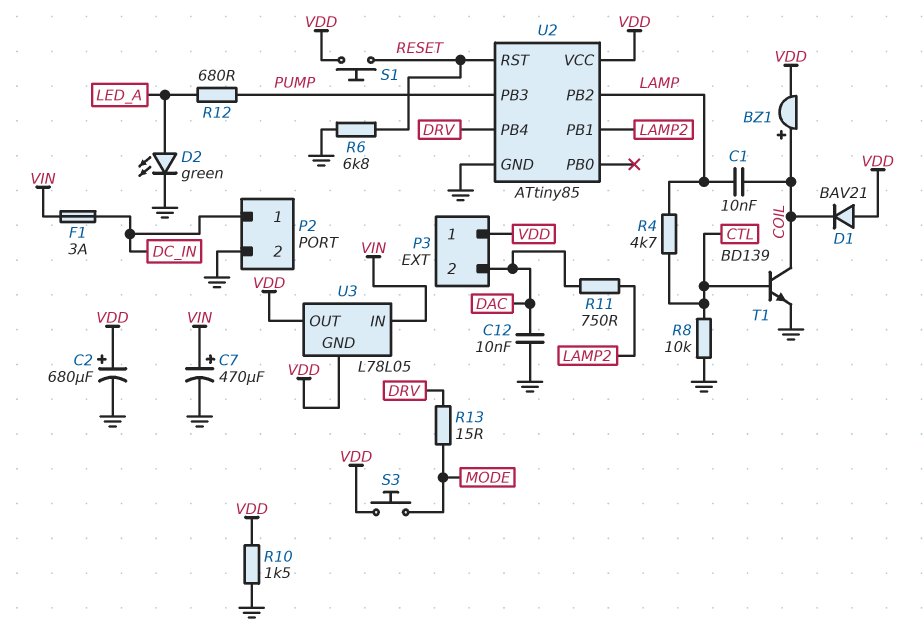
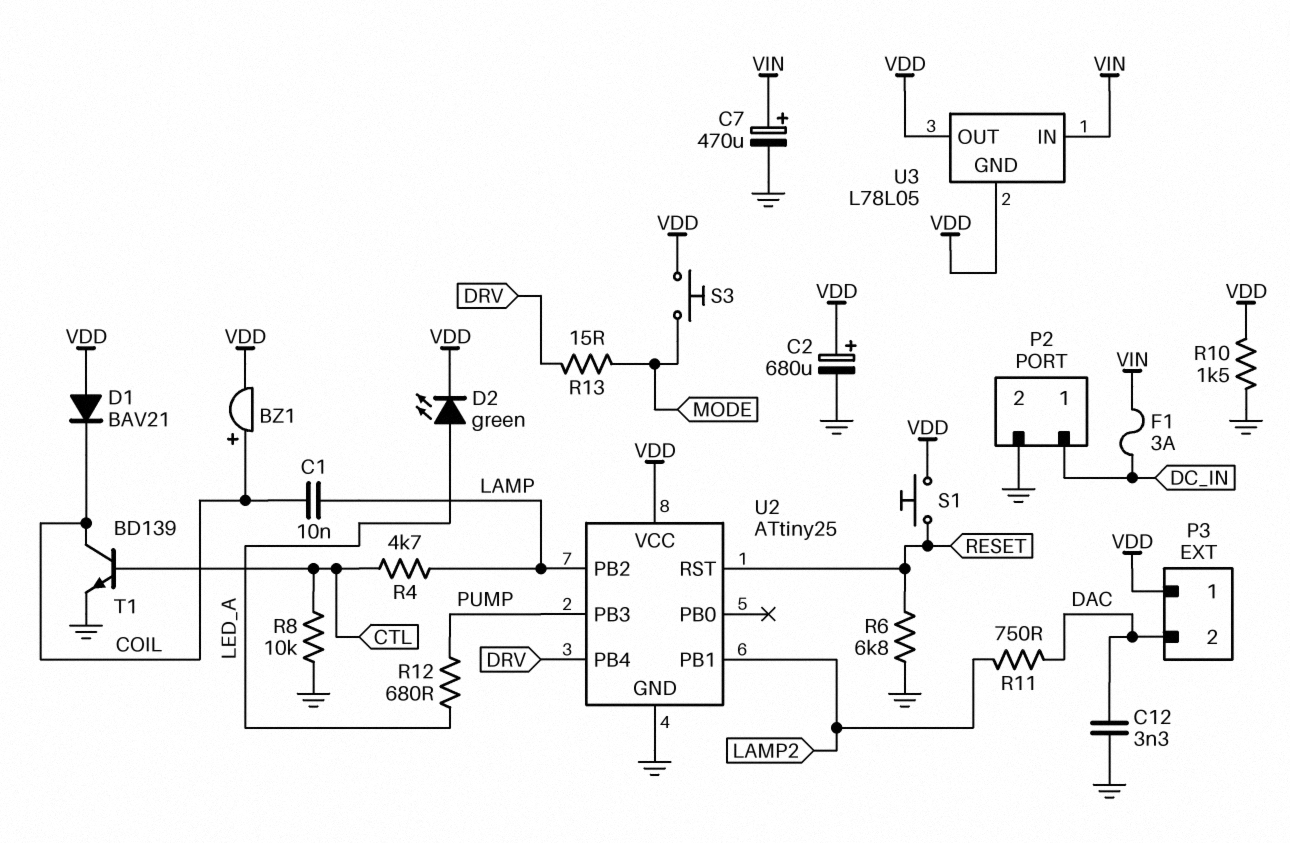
C12: 10nF (DAC, GND) -> 3.3nF (DAC, GND)
D2: LED green (A LED_A, K GND) -> LED green (A LED_A, K VDD)
U2: ATtiny85 -> ATtiny25

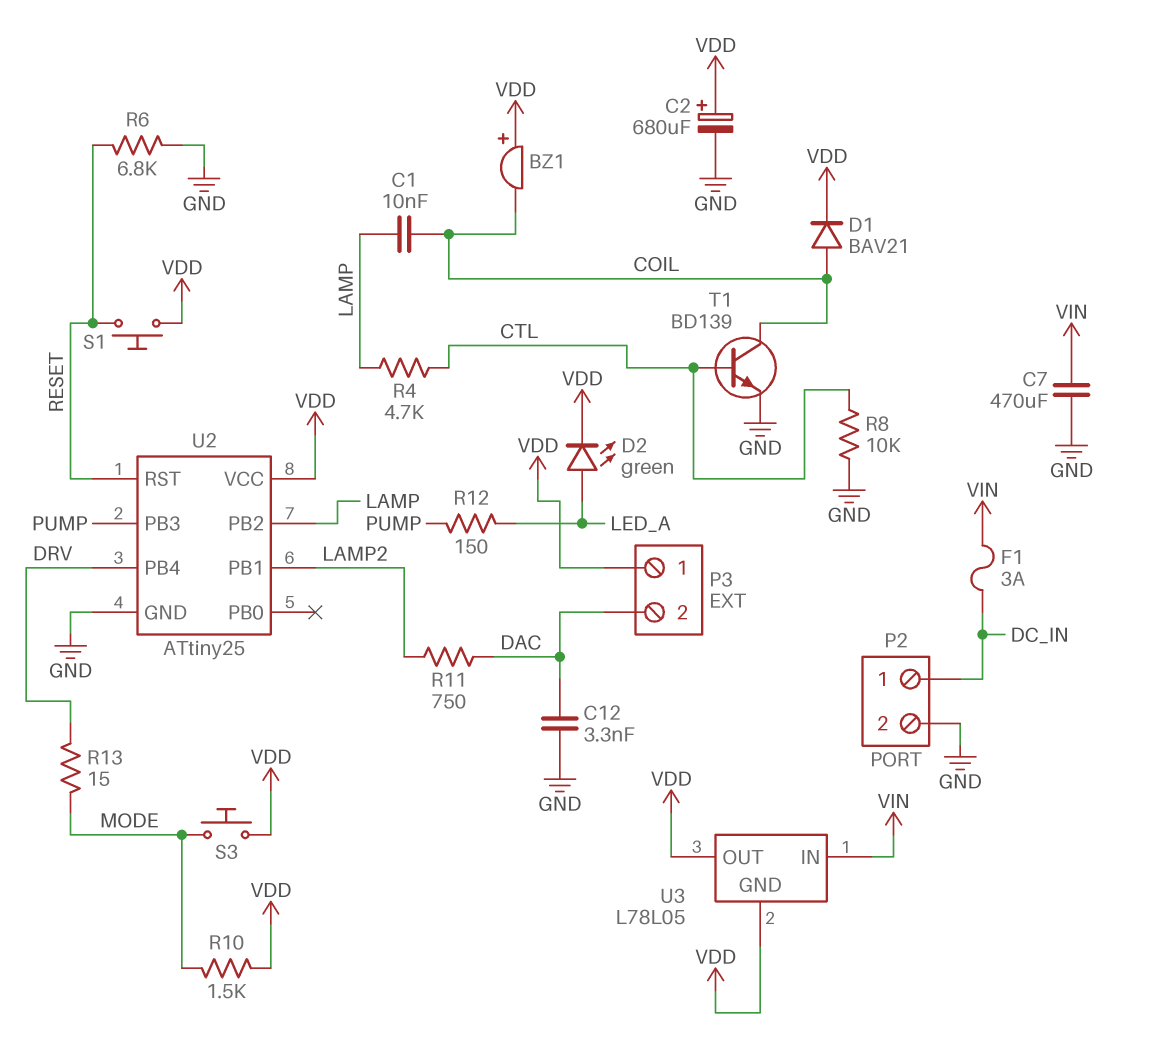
BZ1: buzzer (plus COIL, minus VDD) -> buzzer (plus VDD, minus COIL)
C7: 470uF (plus VIN, minus GND) -> 470uF (GND, VIN)
D1: diode BAV21 (A VDD, K COIL) -> diode BAV21 (A COIL, K VDD)
R10: 1.5k (GND, VDD) -> 1.5k (MODE, VDD)
R12: 680 (LED_A, PUMP) -> 150 (LED_A, PUMP)

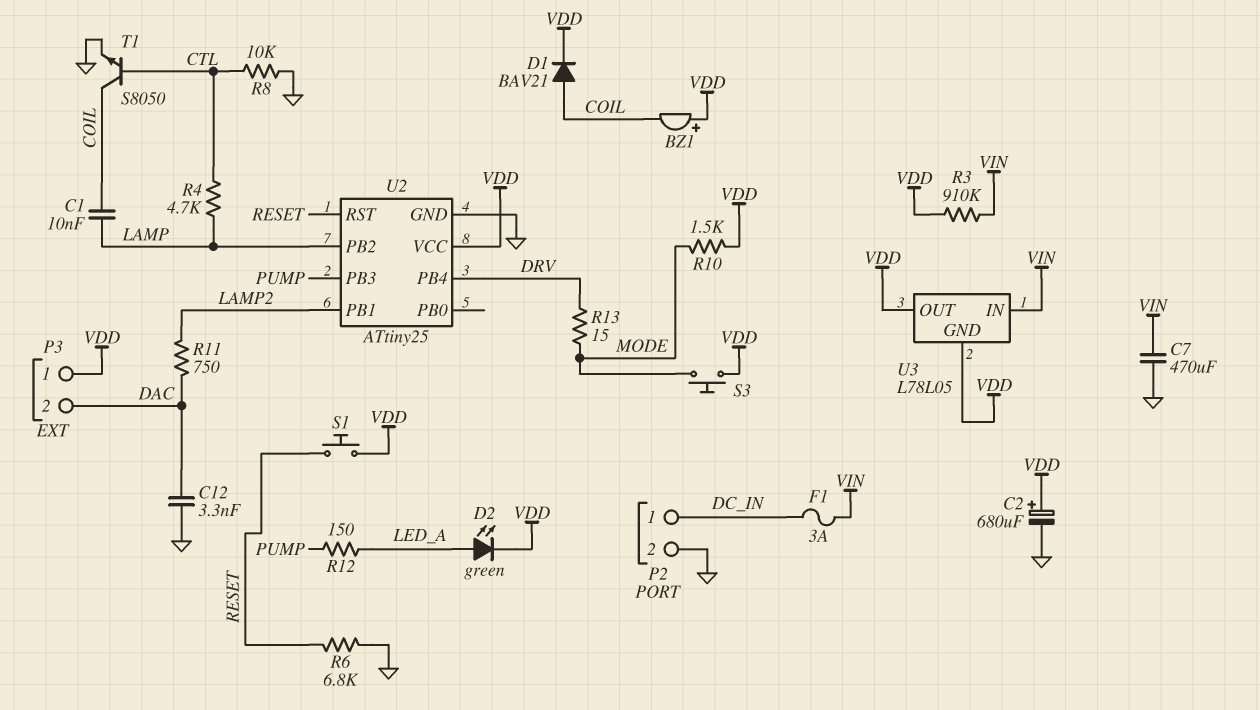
R3: none -> 910k (VDD, VIN)
T1: NPN BD139 (B CTL, C COIL, E GND) -> NPN S8050 (B CTL, C COIL, E GND)

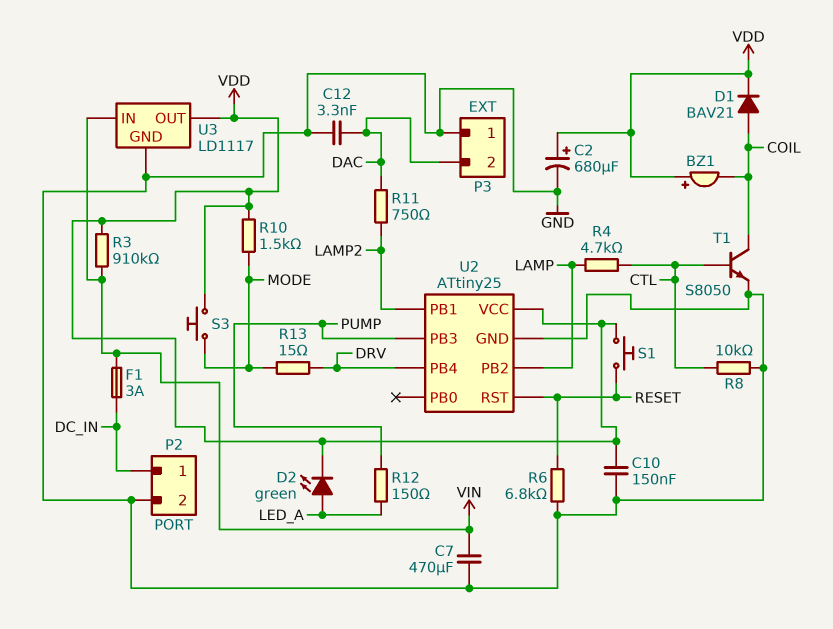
C1: 10nF (COIL, LAMP) -> none
C10: none -> 150nF (GND, VDD)
P3 pin 1: VDD -> GND
U3: L78L05 -> LD1117
U3 pin GND: VDD -> GND

